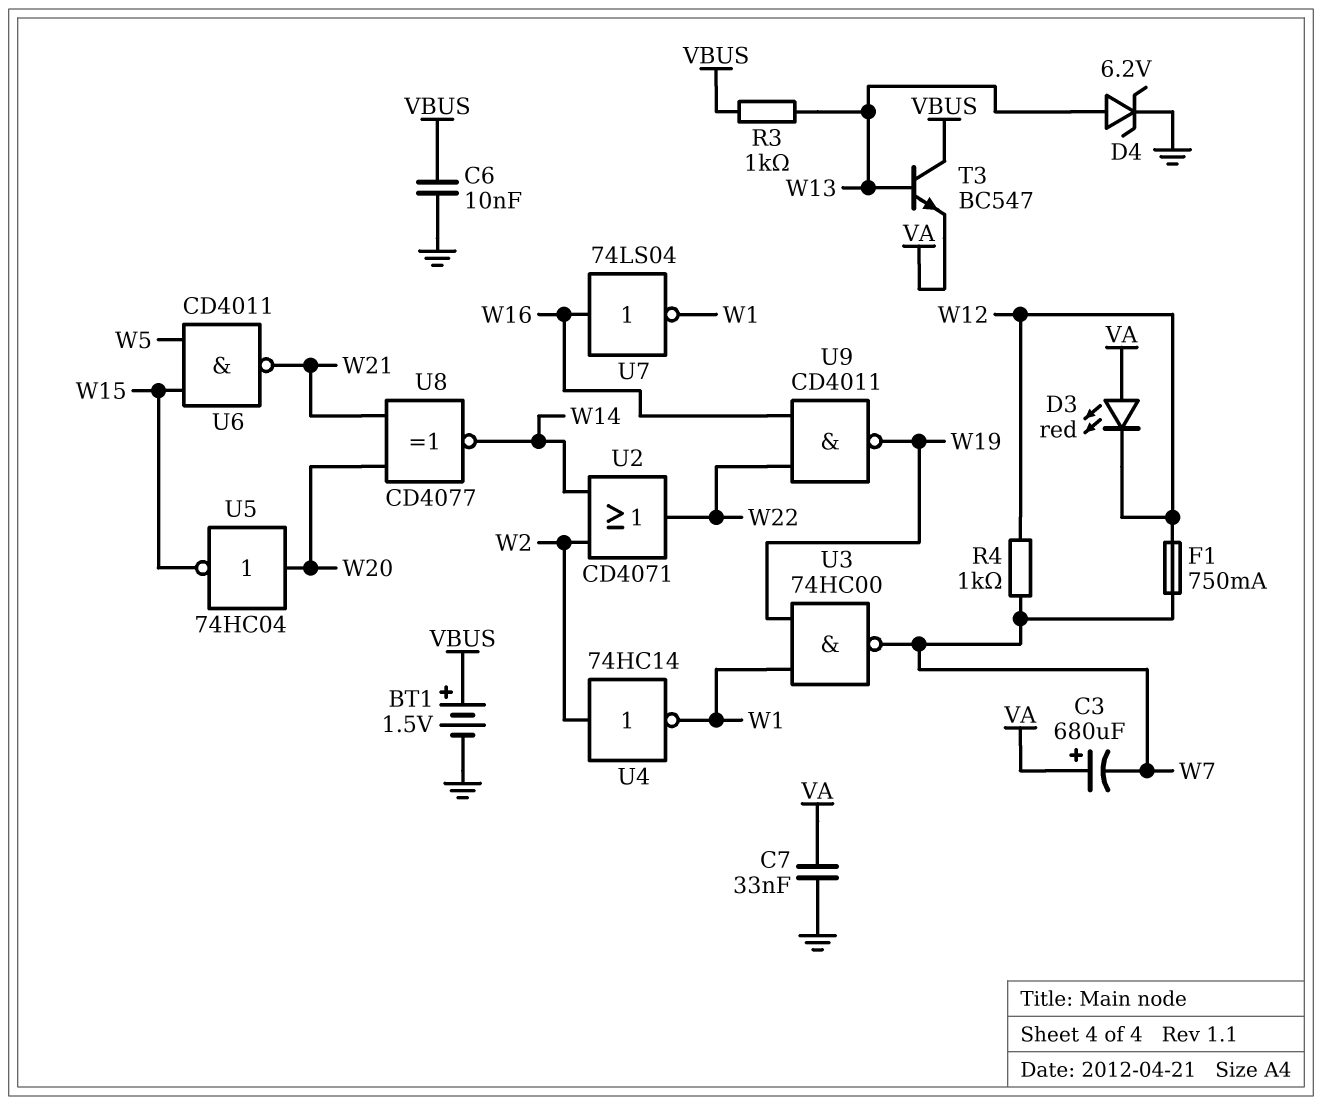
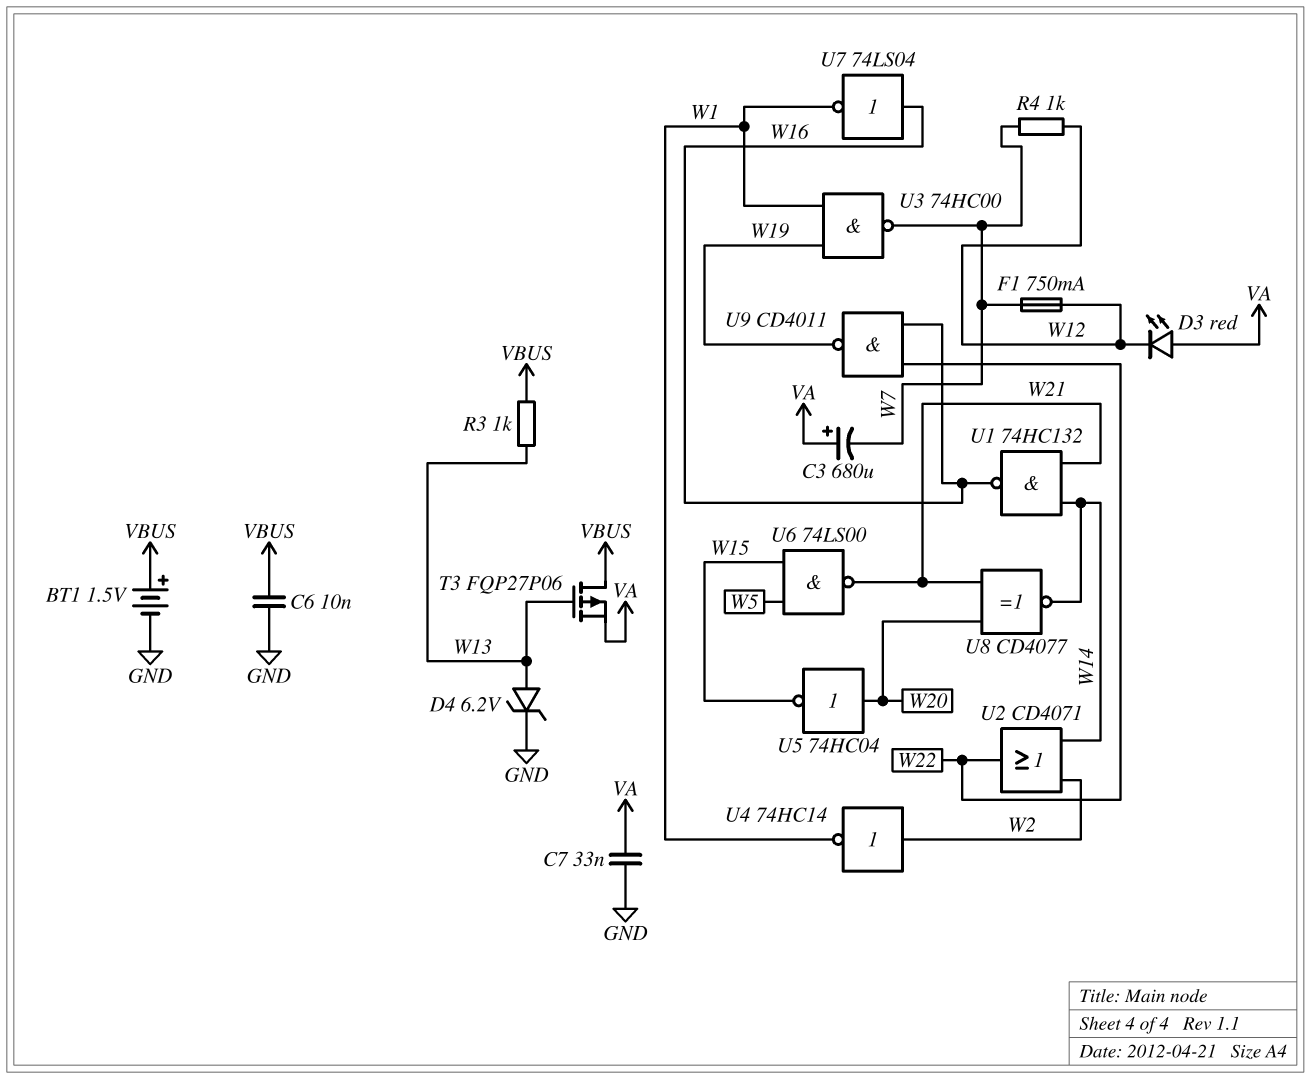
T3: NPN BC547 (B W13, C VBUS, E VA) -> PMOS FQP27P06 (G W13, D VBUS, S VA)
U1: none -> NAND 74HC132 (in W14, in W21, out W16)
U6: NAND CD4011 (in W5, in W15, out W21) -> NAND 74LS00 (in W5, in W15, out W21)

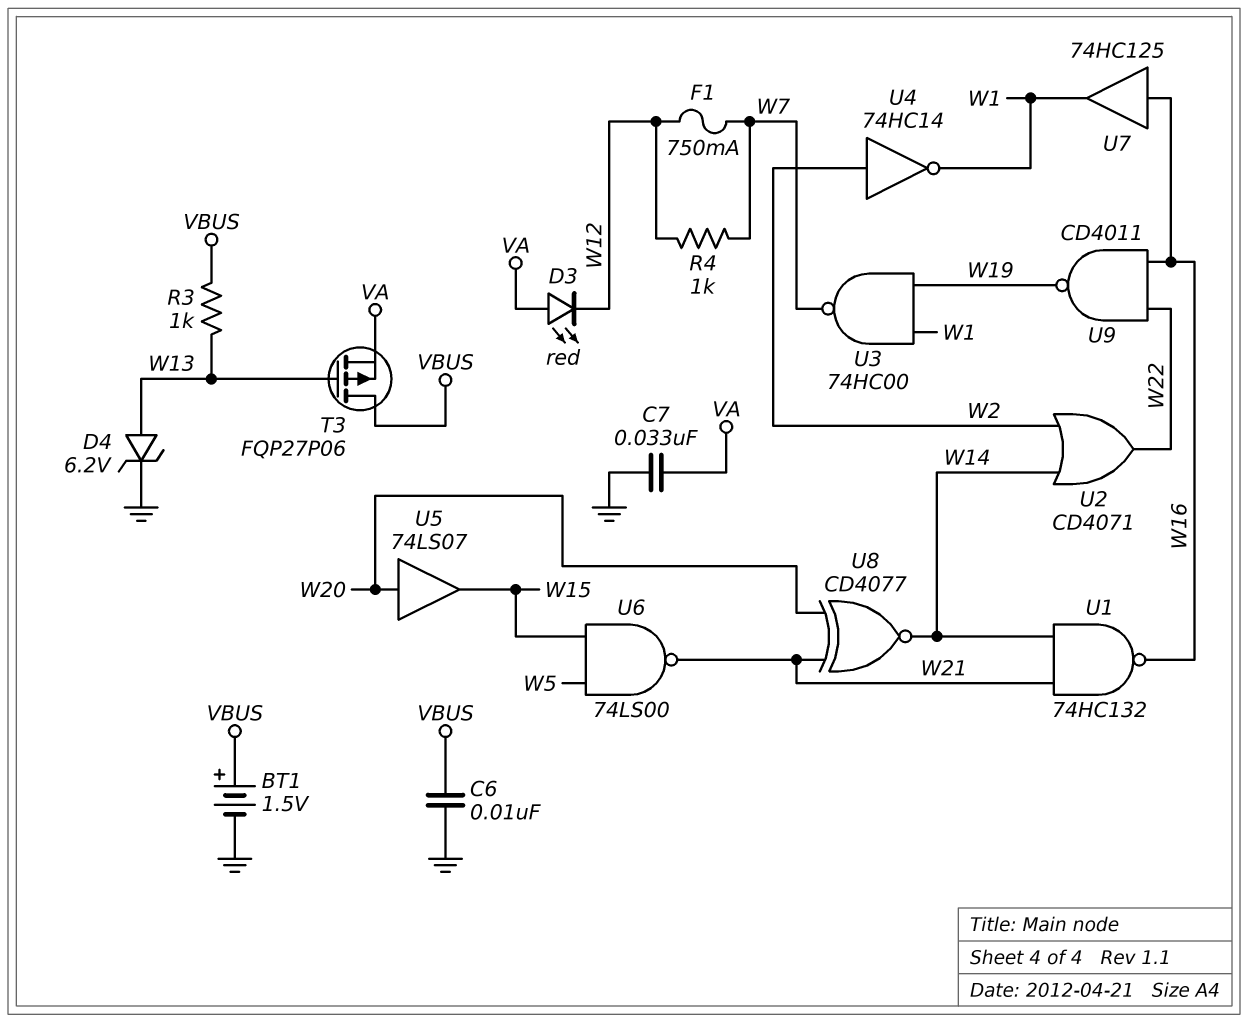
C3: 680uF (plus VA, minus W7) -> none
U5: NOT 74HC04 (in W20, out W15) -> buffer 74LS07 (in W20, out W15)
U7: NOT 74LS04 (in W16, out W1) -> buffer 74HC125 (in W16, out W1)

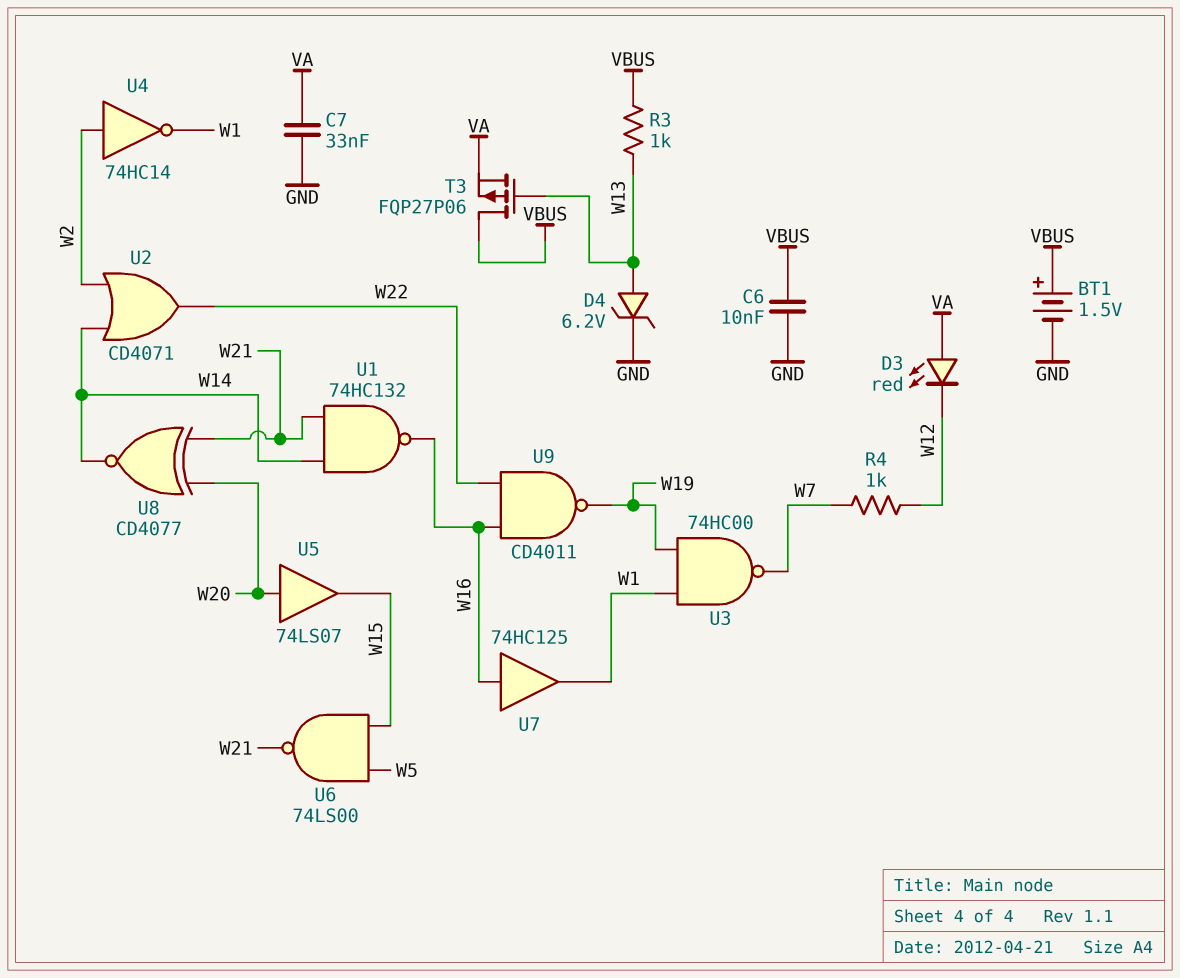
F1: 750mA (W7, W12) -> none

